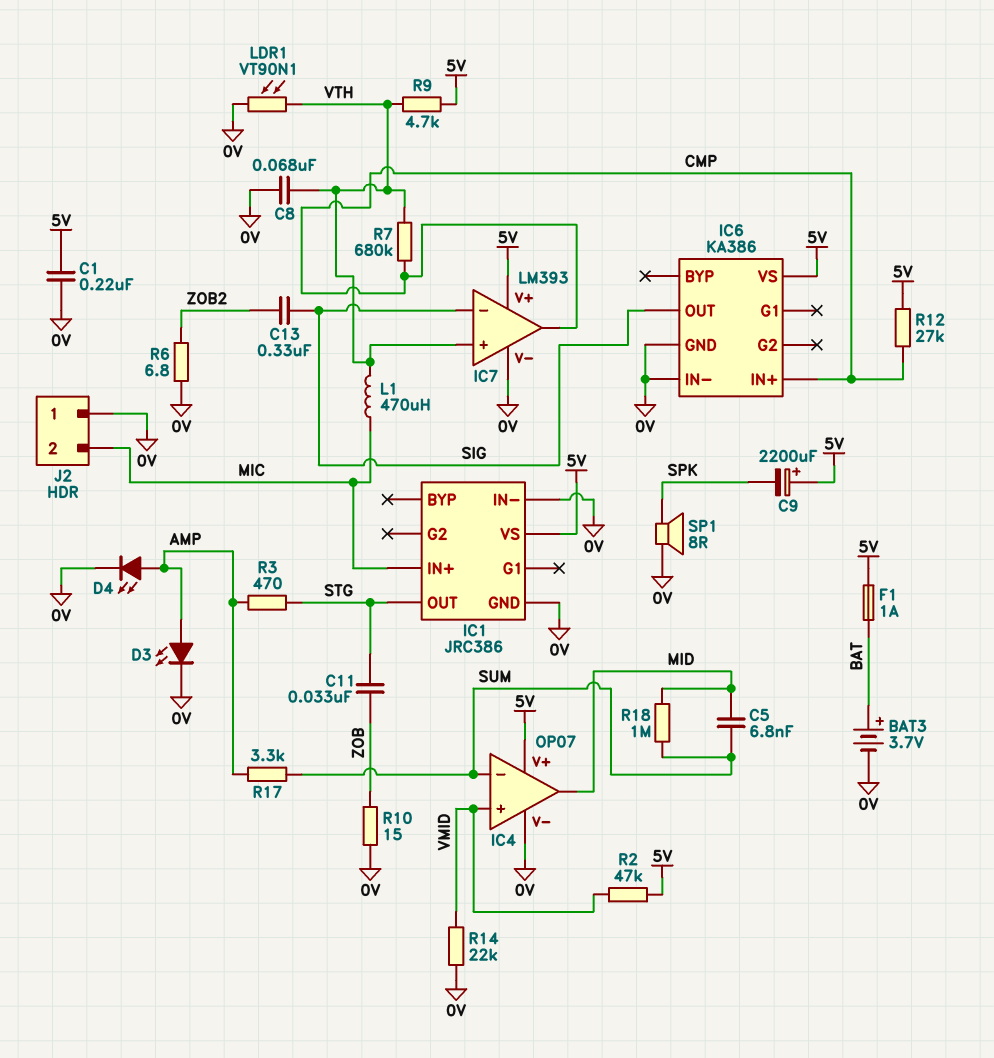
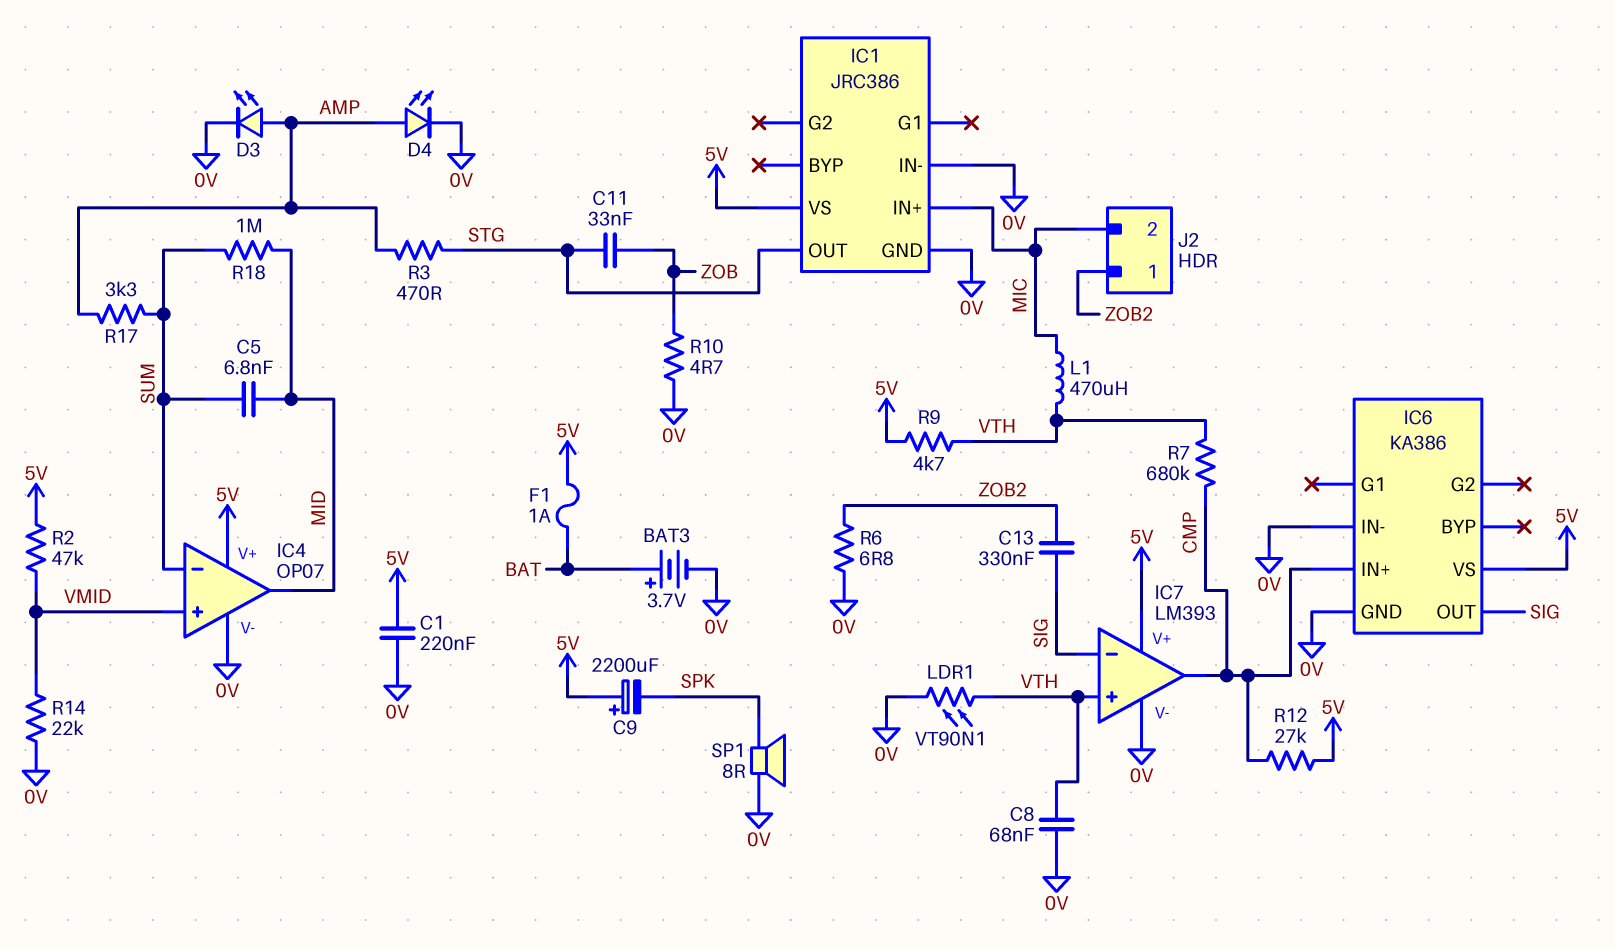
J2 pin 1: 0V -> ZOB2
R10: 15 (0V, ZOB) -> 4.7 (0V, ZOB)

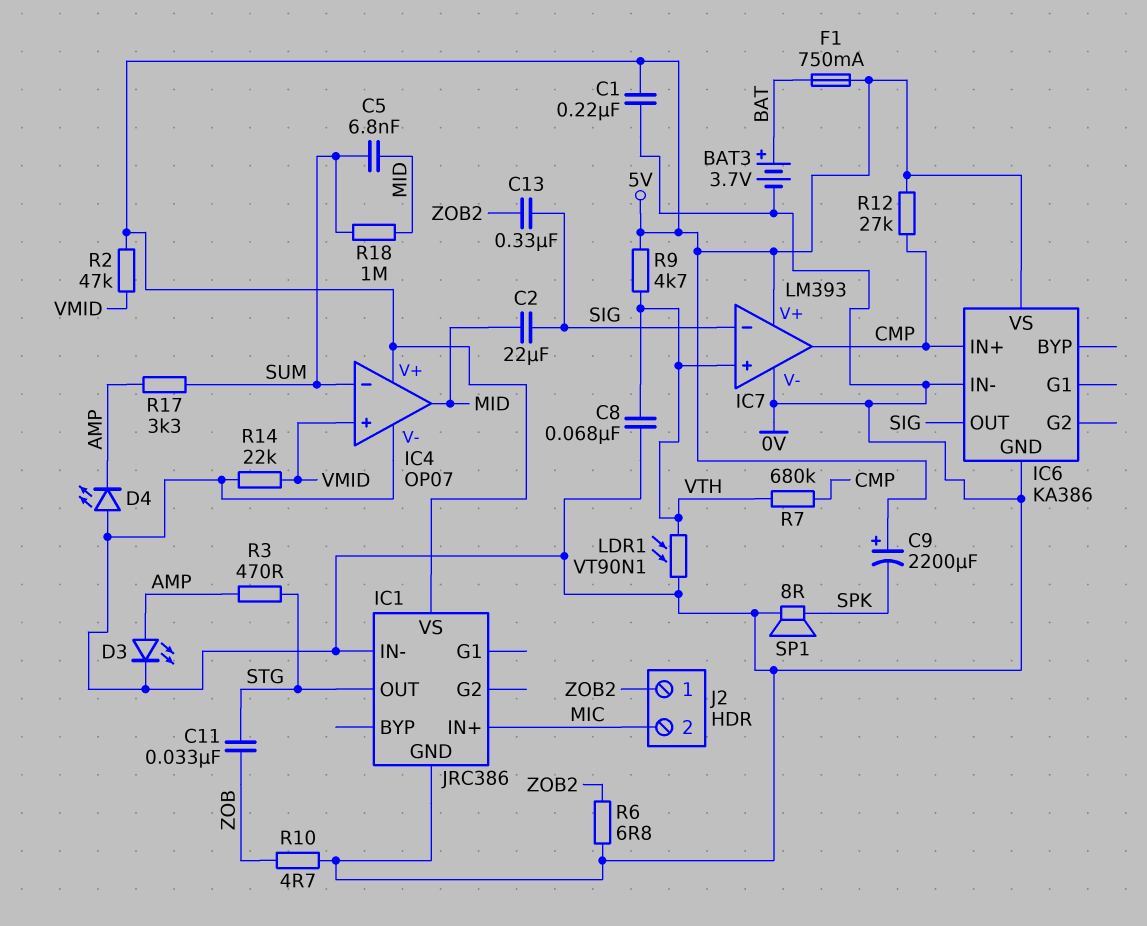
C2: none -> 22uF (MID, SIG)
D4: LED (A AMP, K 0V) -> LED (A 0V, K AMP)
F1: 1A (5V, BAT) -> 750mA (5V, BAT)
L1: 470uH (MIC, VTH) -> none

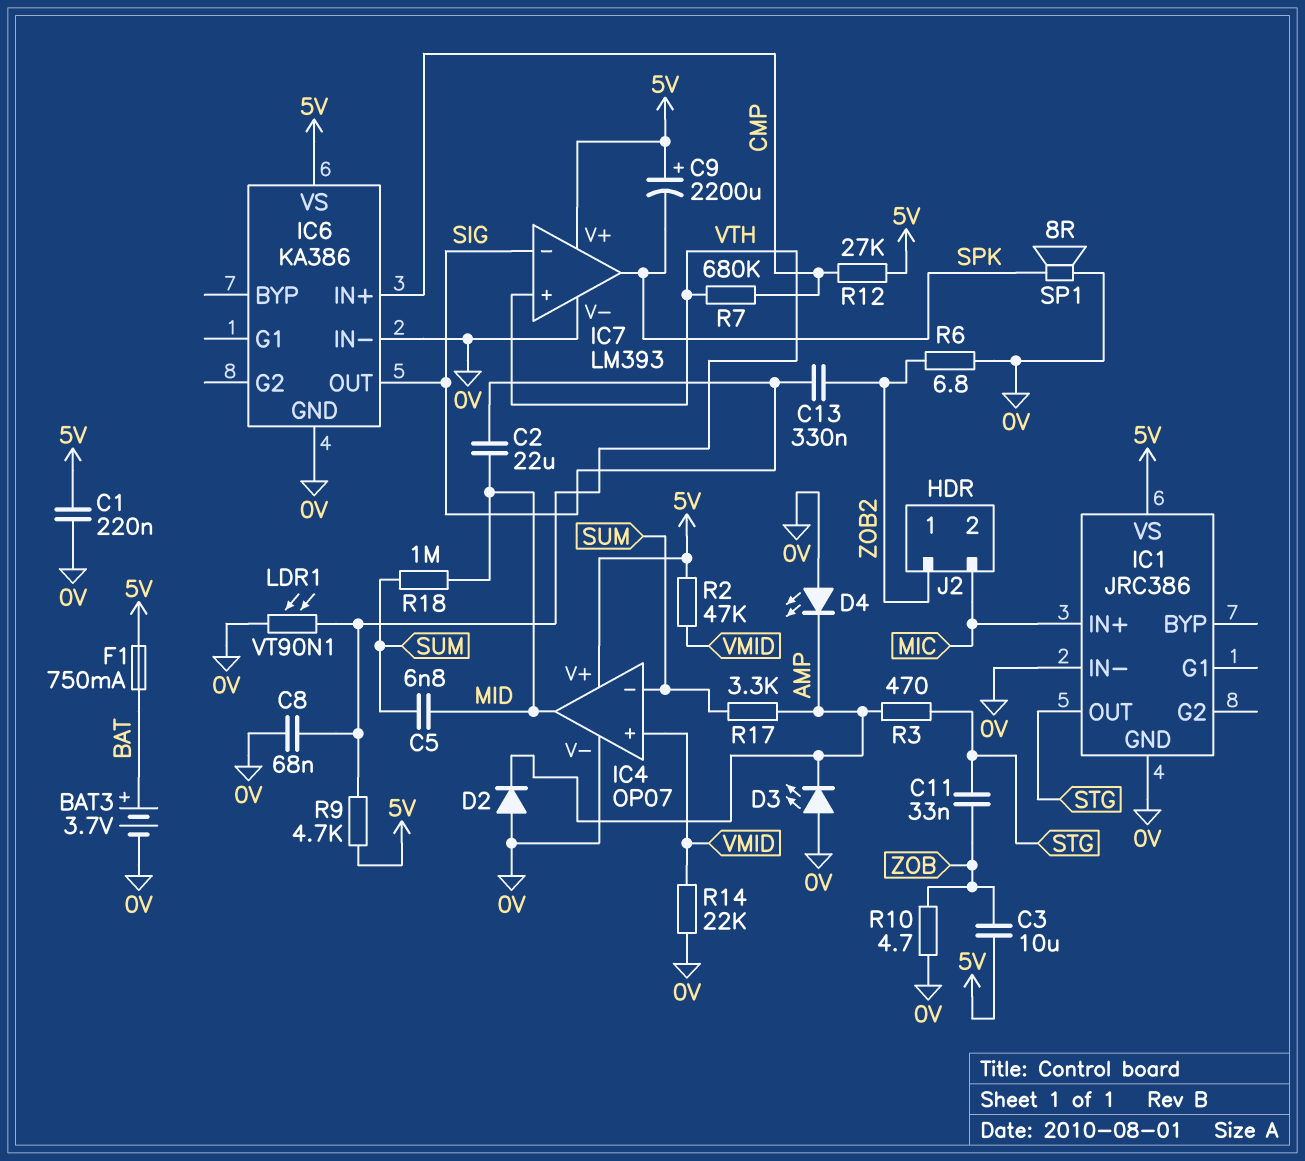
C3: none -> 10uF (5V, ZOB)
D2: none -> diode (A 0V, K AMP)
D3: LED (A AMP, K 0V) -> LED (A 0V, K AMP)
IC7 pin out: CMP -> SPK

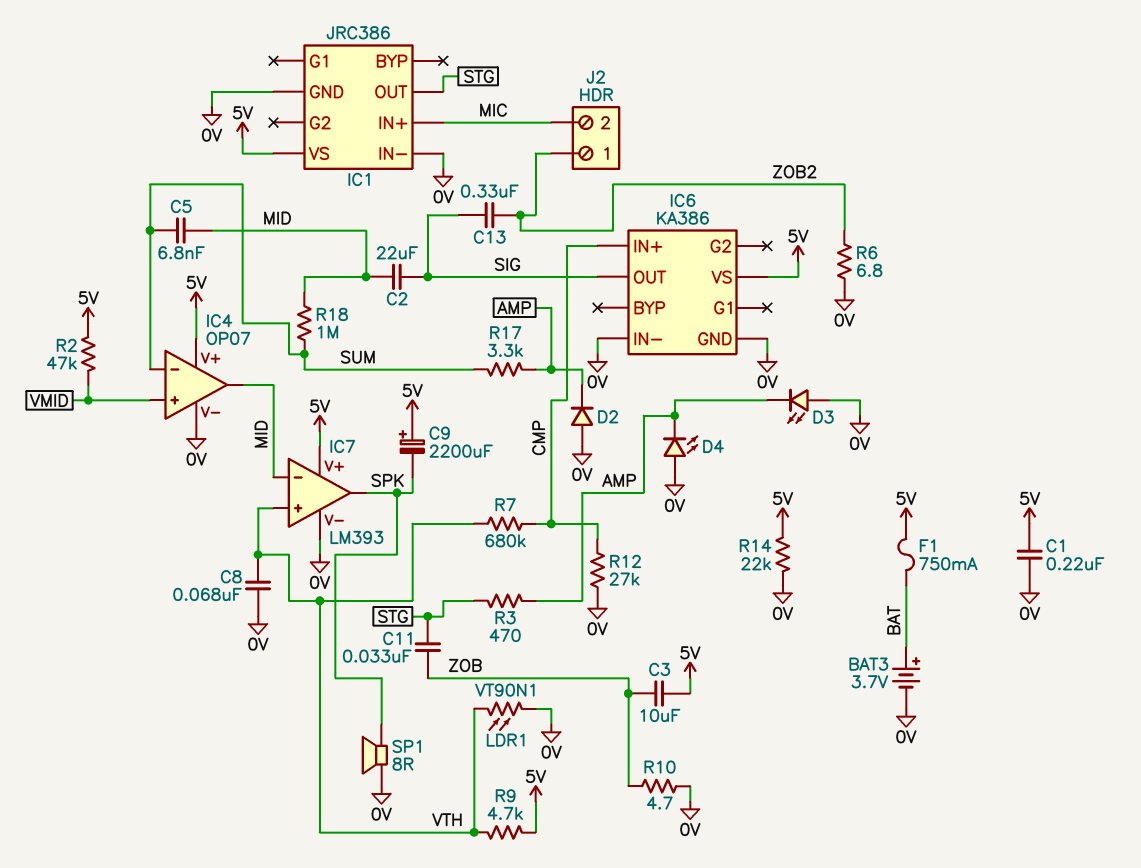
IC7 pin in-: SIG -> MID
R12: 27k (5V, CMP) -> 27k (0V, CMP)
R14: 22k (0V, VMID) -> 22k (0V, 5V)

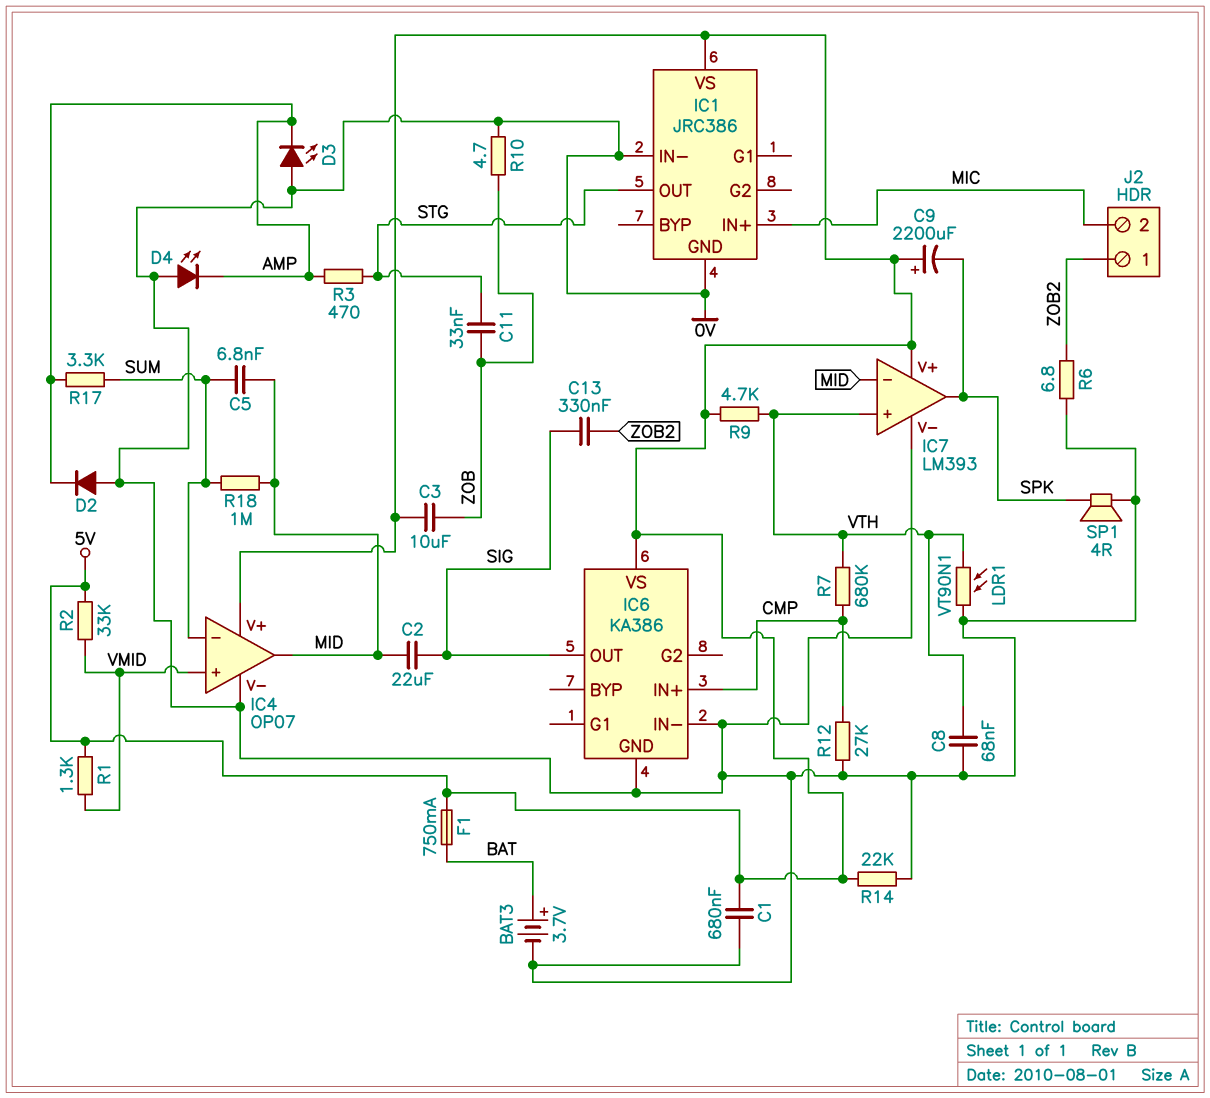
C1: 220nF (0V, 5V) -> 680nF (0V, 5V)
R1: none -> 1.3k (5V, VMID)
R2: 47k (5V, VMID) -> 33k (5V, VMID)
SP1: speaker 8R (0V, SPK) -> speaker 4R (0V, SPK)

